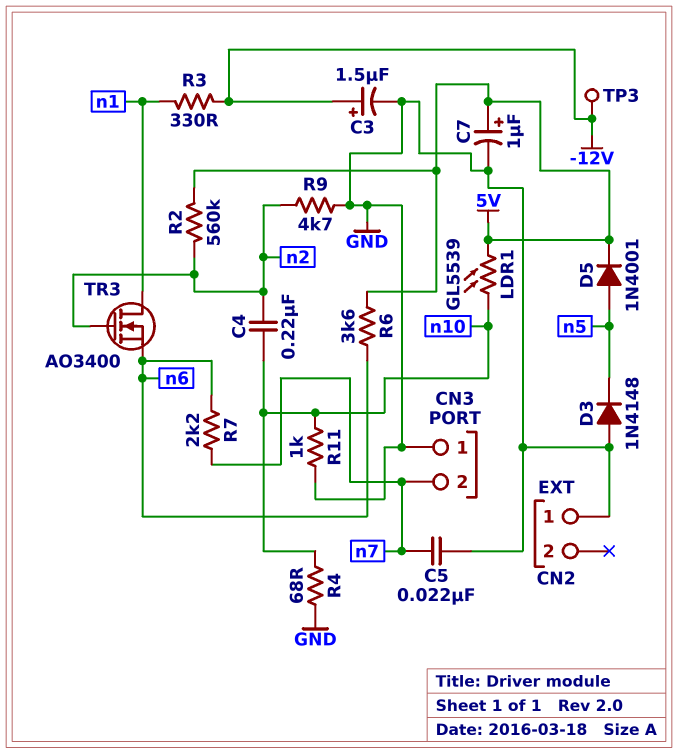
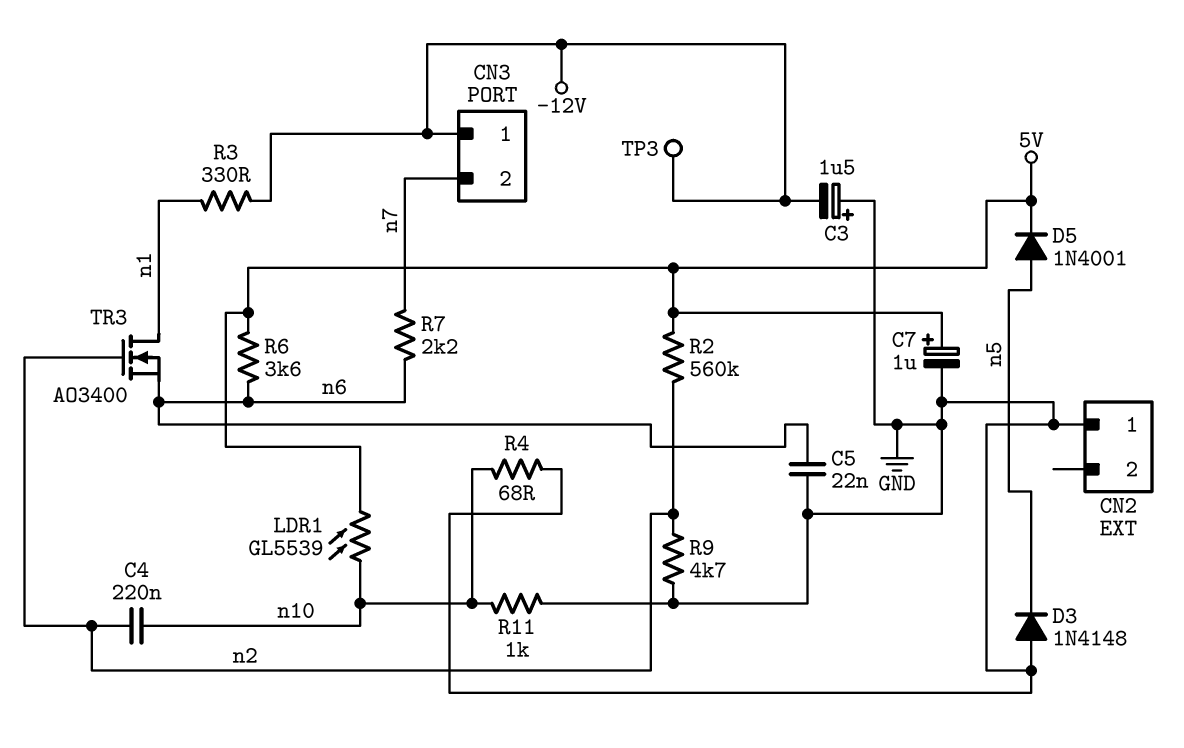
C3: 1.5uF (plus -12V, minus GND) -> 1.5uF (plus GND, minus -12V)
C5: 22nF (GND, n7) -> 22nF (GND, n6)
CN3 pin 1: GND -> -12V

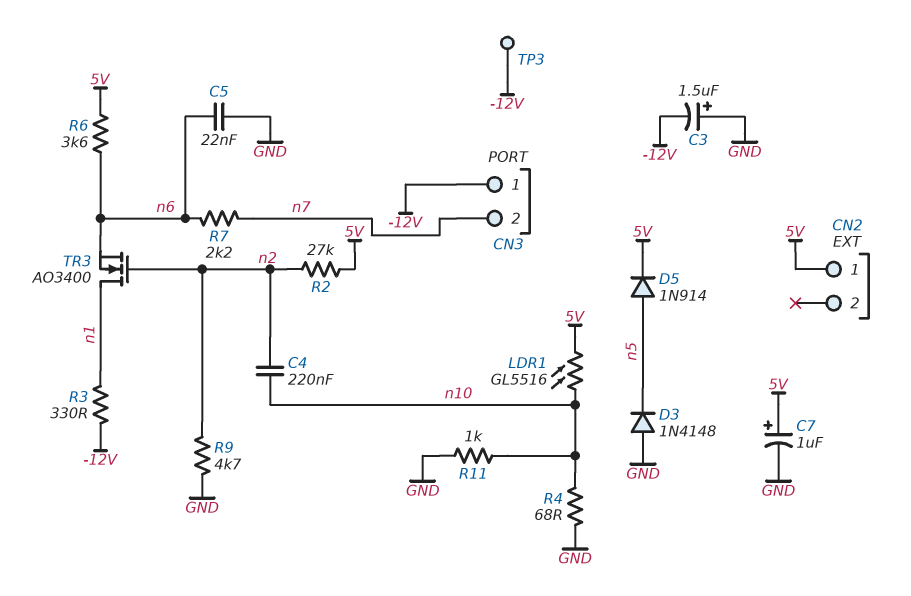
CN2 pin 1: GND -> 5V
D5: diode 1N4001 (A n5, K 5V) -> diode 1N914 (A n5, K 5V)
LDR1: GL5539 (5V, n10) -> GL5516 (5V, n10)
R2: 560k (5V, n2) -> 27k (5V, n2)

